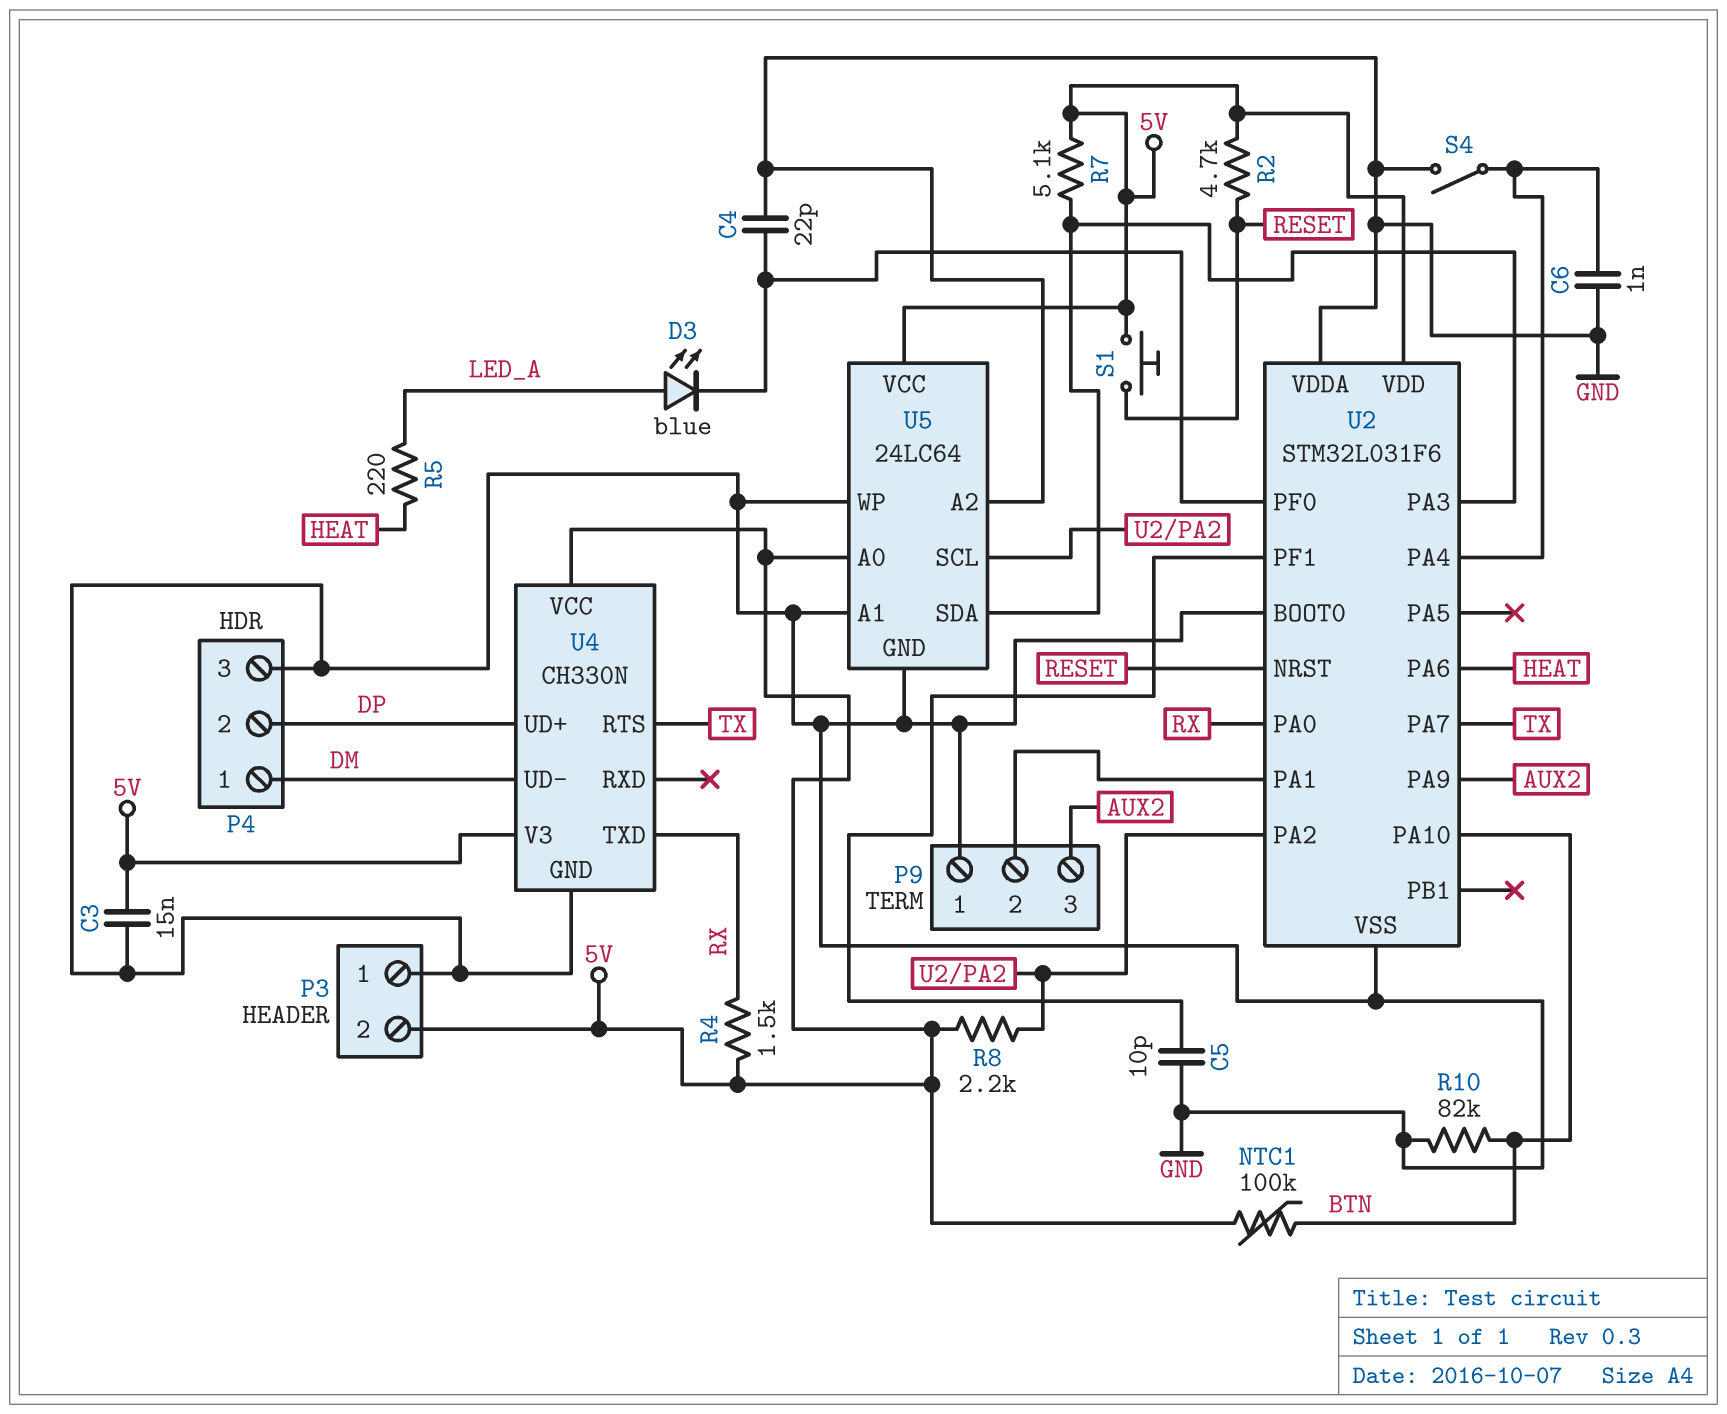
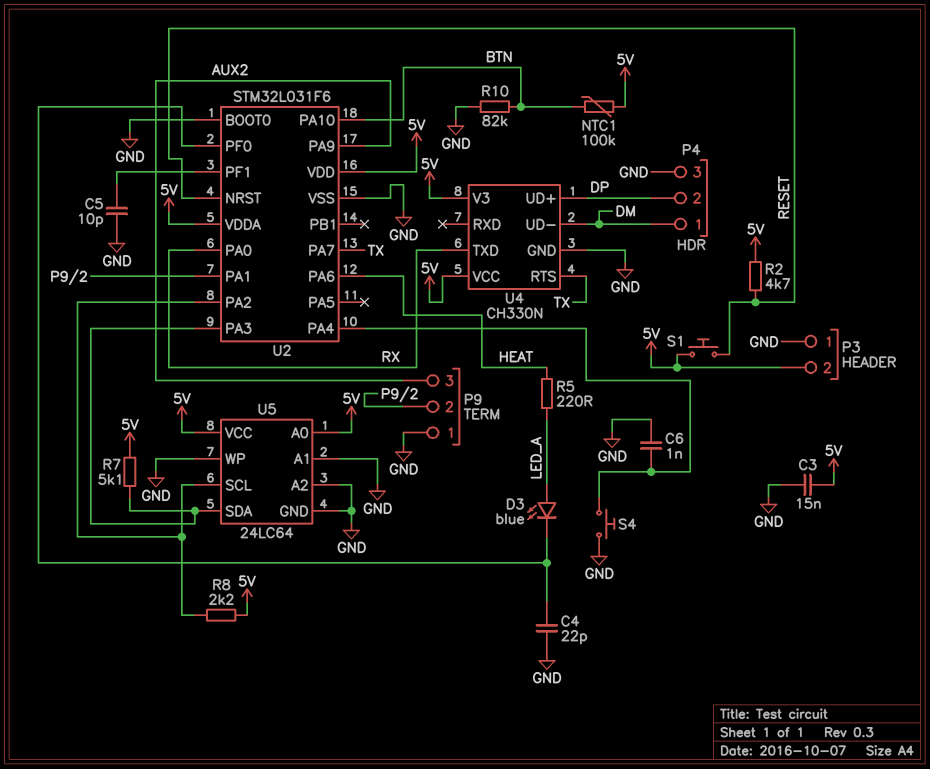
R4: 1.5k (5V, RX) -> none
S4: switch (GND, U2/PA4) -> button (GND, U2/PA4)
U2 pin VDDA: GND -> 5V

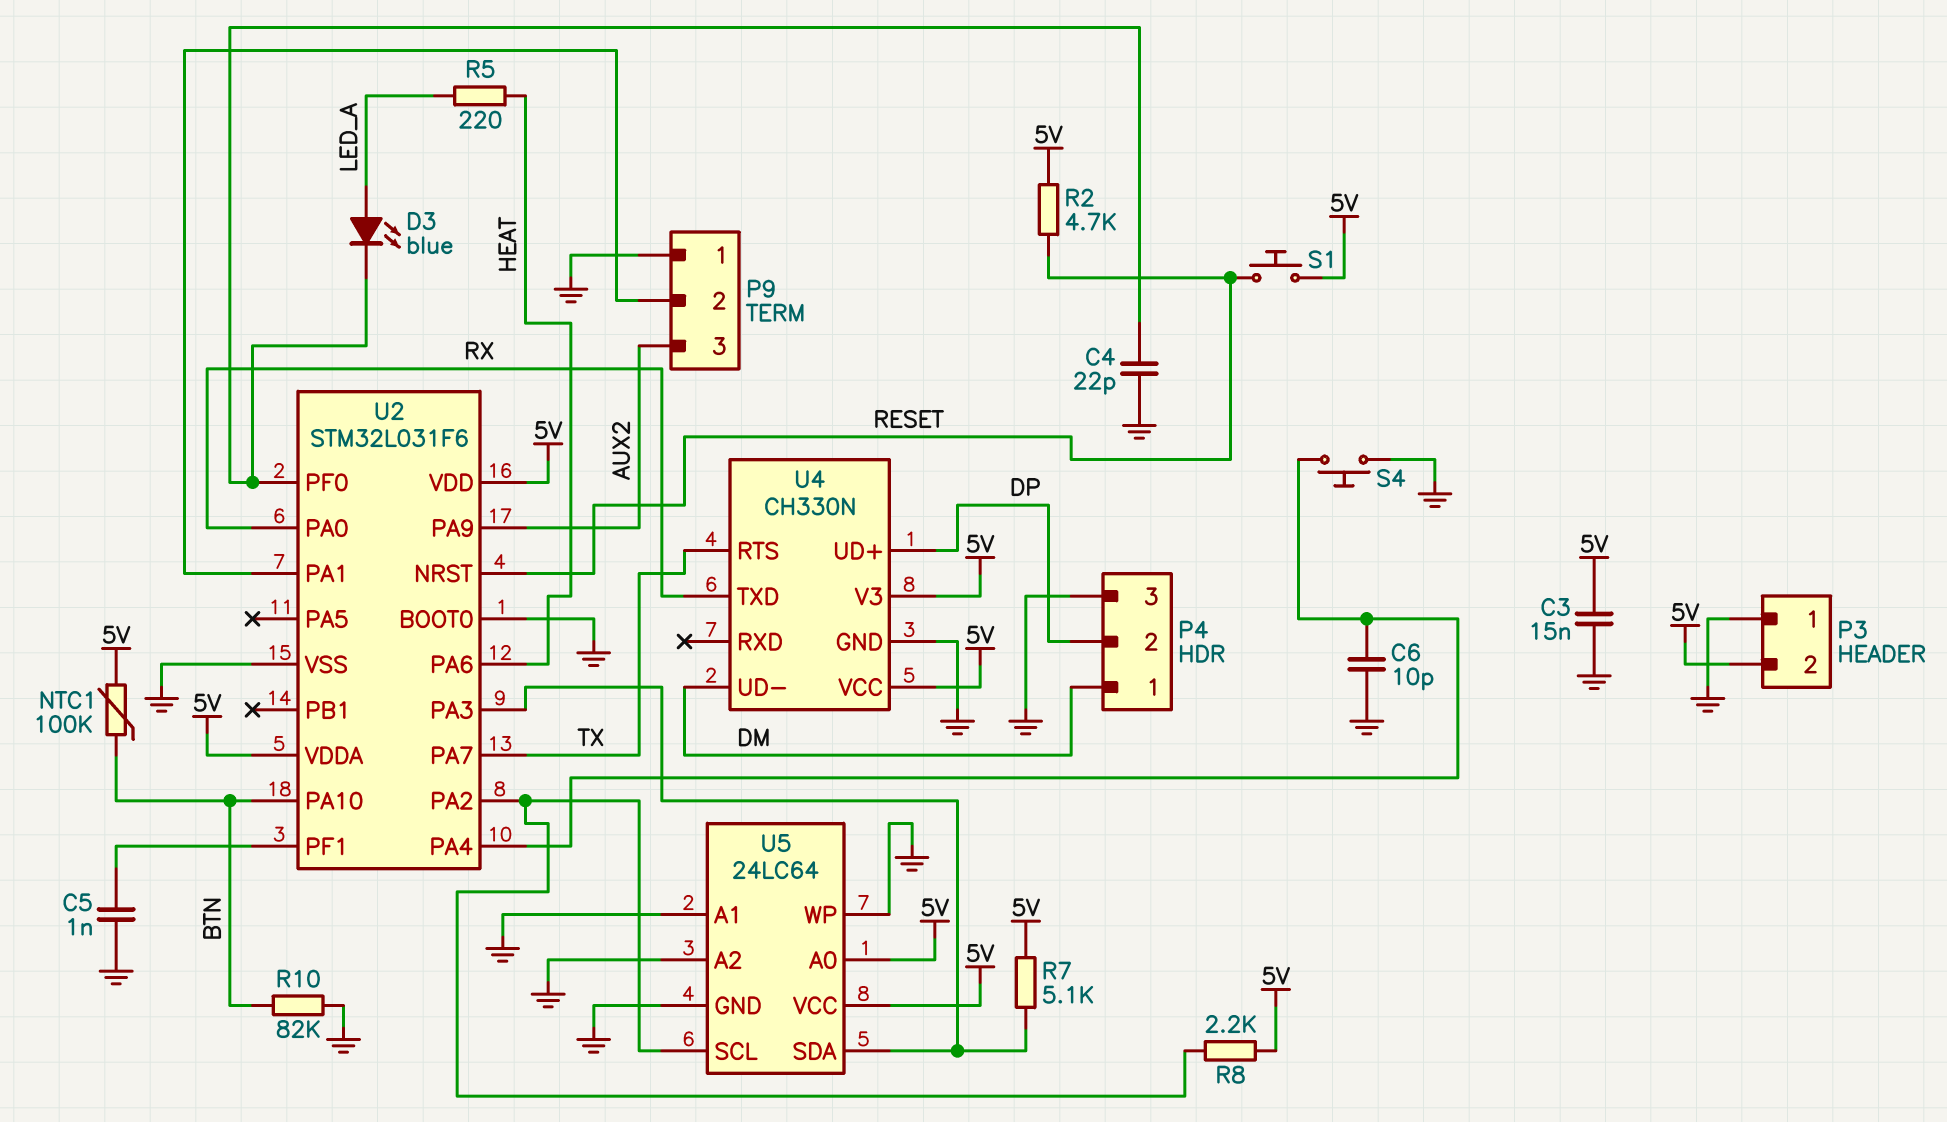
C5: 10pF (GND, U2/PF1) -> 1nF (GND, U2/PF1)
C6: 1nF (GND, U2/PA4) -> 10pF (GND, U2/PA4)

